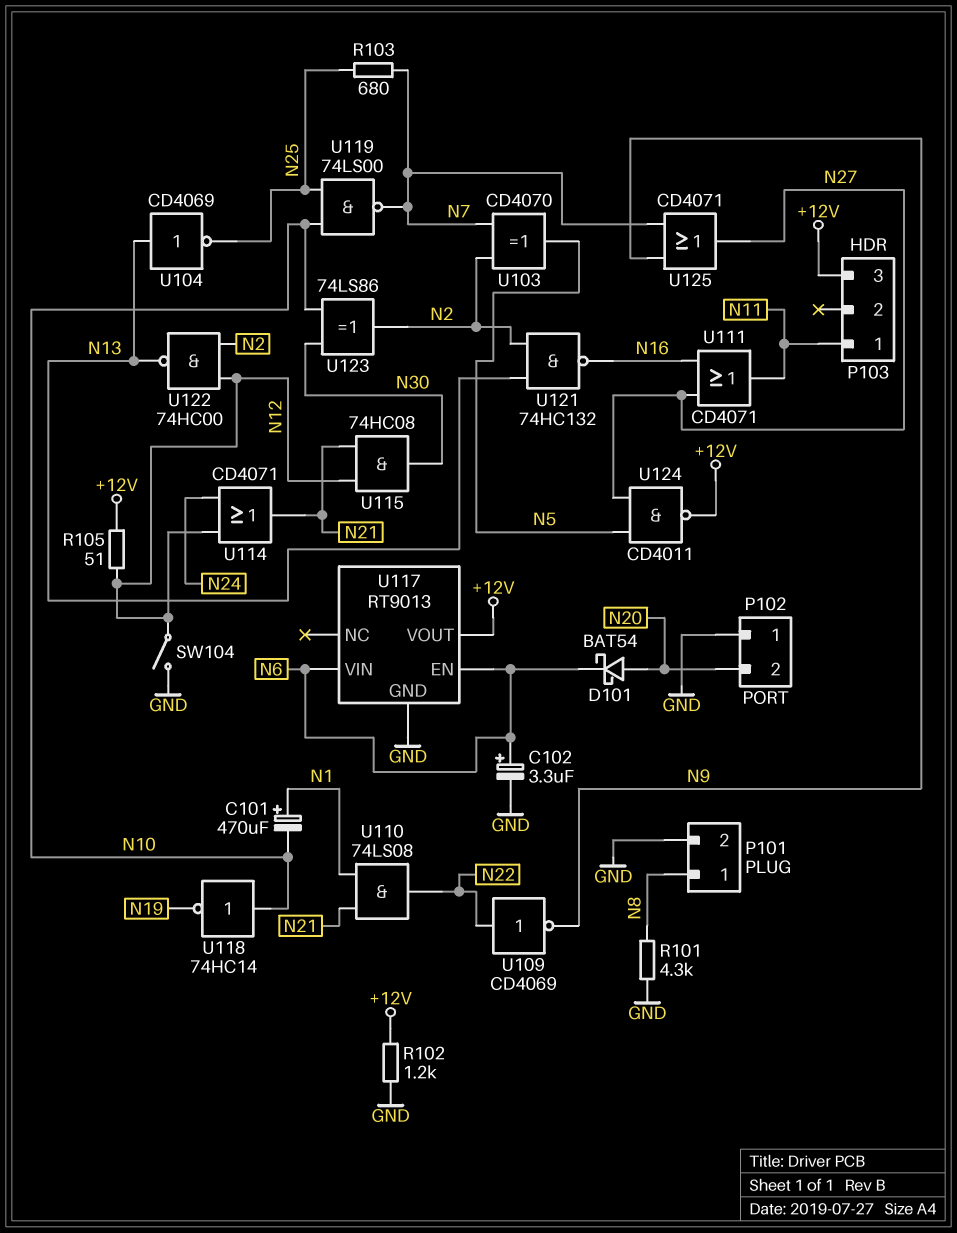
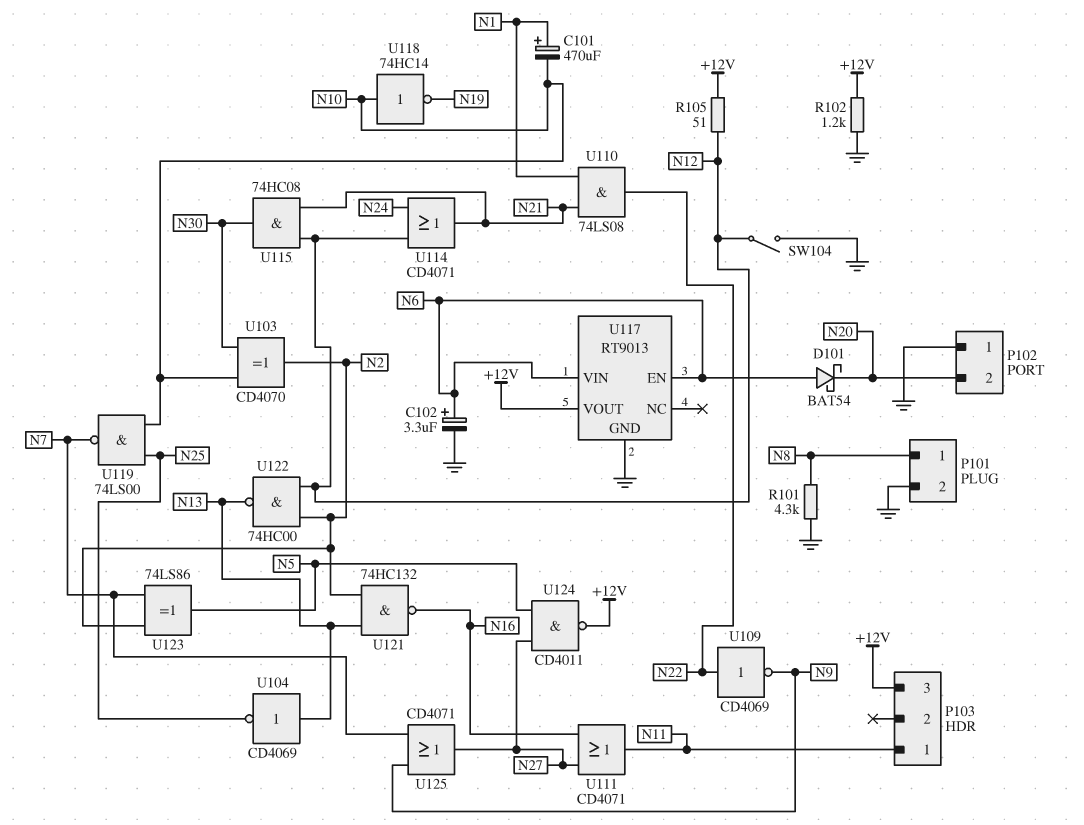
D101: schottky BAT54 (A N20, K N6) -> schottky BAT54 (A N6, K N20)
R103: 680 (N7, N25) -> none
U103: XOR CD4070 (in N2, in N7, out N5) -> XOR CD4070 (in N10, in N30, out N2)
U123: XOR 74LS86 (in N10, in N30, out N2) -> XOR 74LS86 (in N2, in N7, out N5)

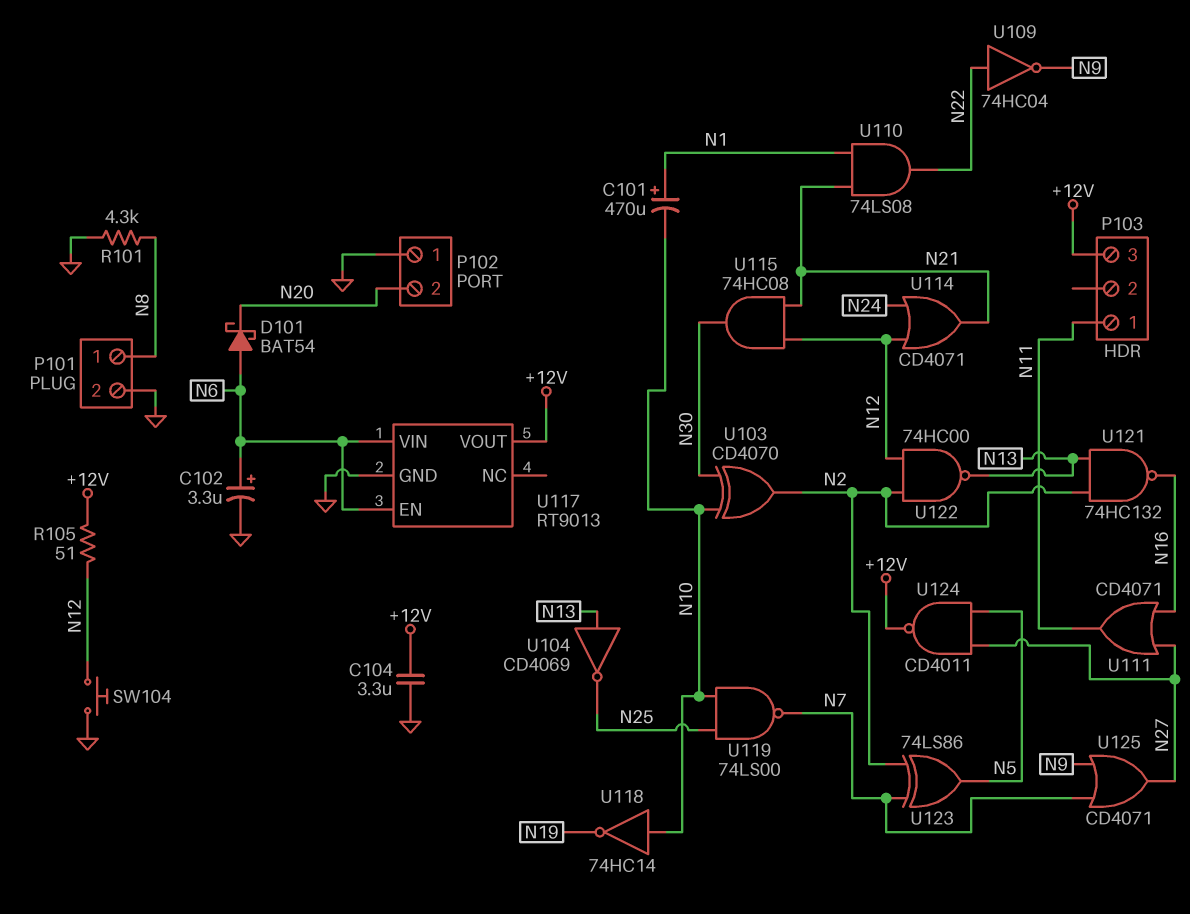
C104: none -> 3.3uF (+12V, GND)
R102: 1.2k (+12V, GND) -> none
SW104: switch (GND, N12) -> button (GND, N12)
U109: NOT CD4069 (in N22, out N9) -> NOT 74HC04 (in N22, out N9)

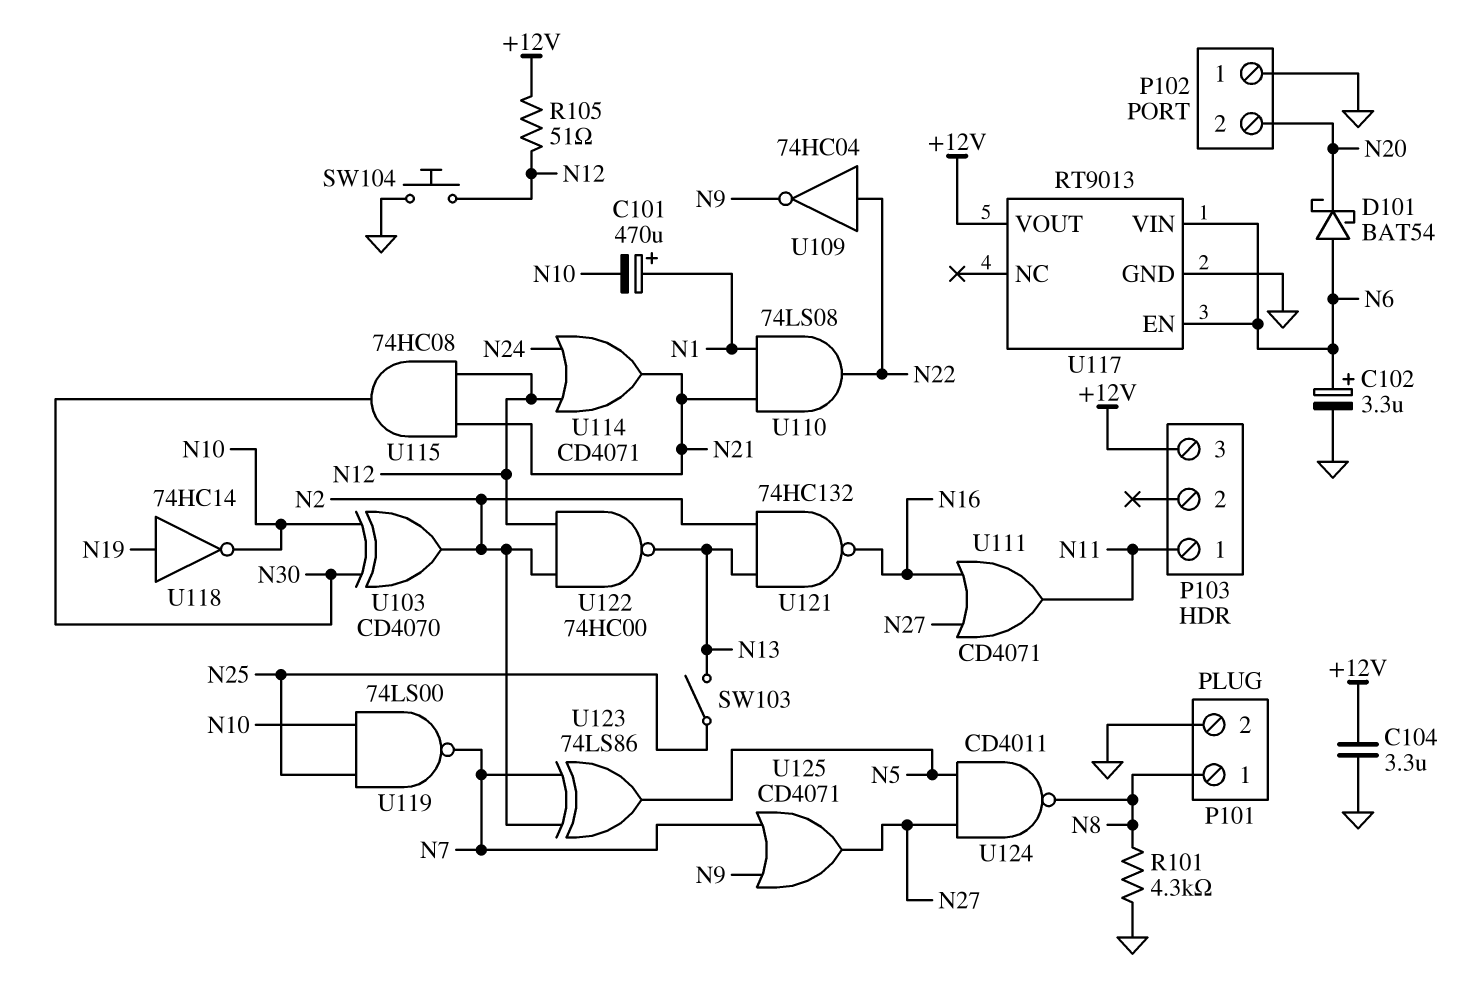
SW103: none -> switch (N13, N25)
U104: NOT CD4069 (in N13, out N25) -> none
U118: NOT 74HC14 (in N10, out N19) -> NOT 74HC14 (in N19, out N10)
U124: NAND CD4011 (in N5, in N27, out +12V) -> NAND CD4011 (in N5, in N27, out N8)

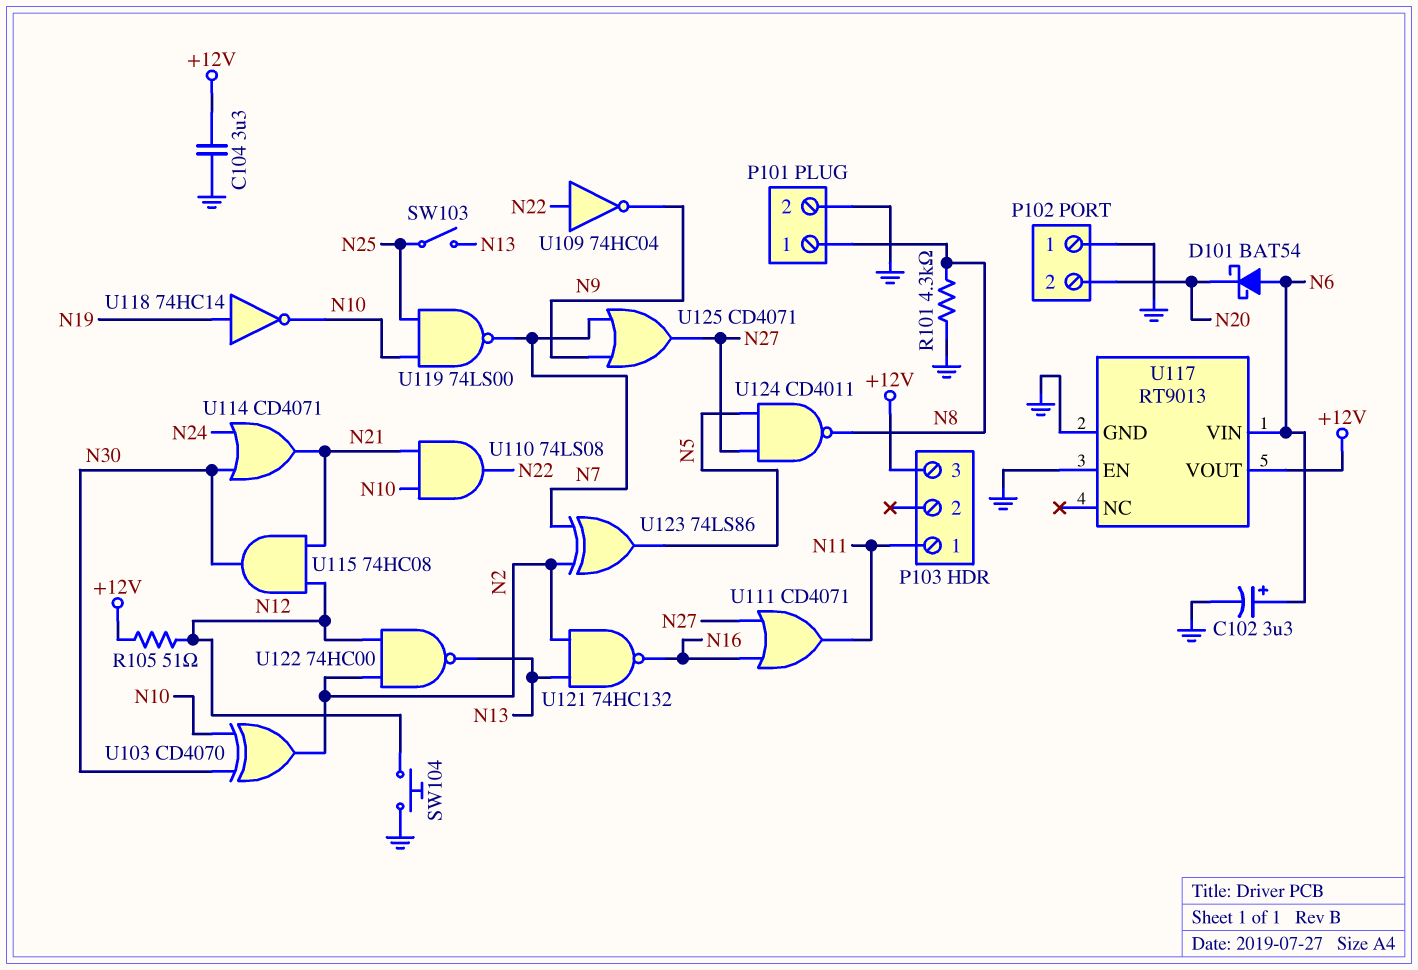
C101: 470uF (plus N1, minus N10) -> none
U110: AND 74LS08 (in N1, in N21, out N22) -> AND 74LS08 (in N10, in N21, out N22)
U114: OR CD4071 (in N12, in N24, out N21) -> OR CD4071 (in N24, in N30, out N21)
U117 pin EN: N6 -> GND

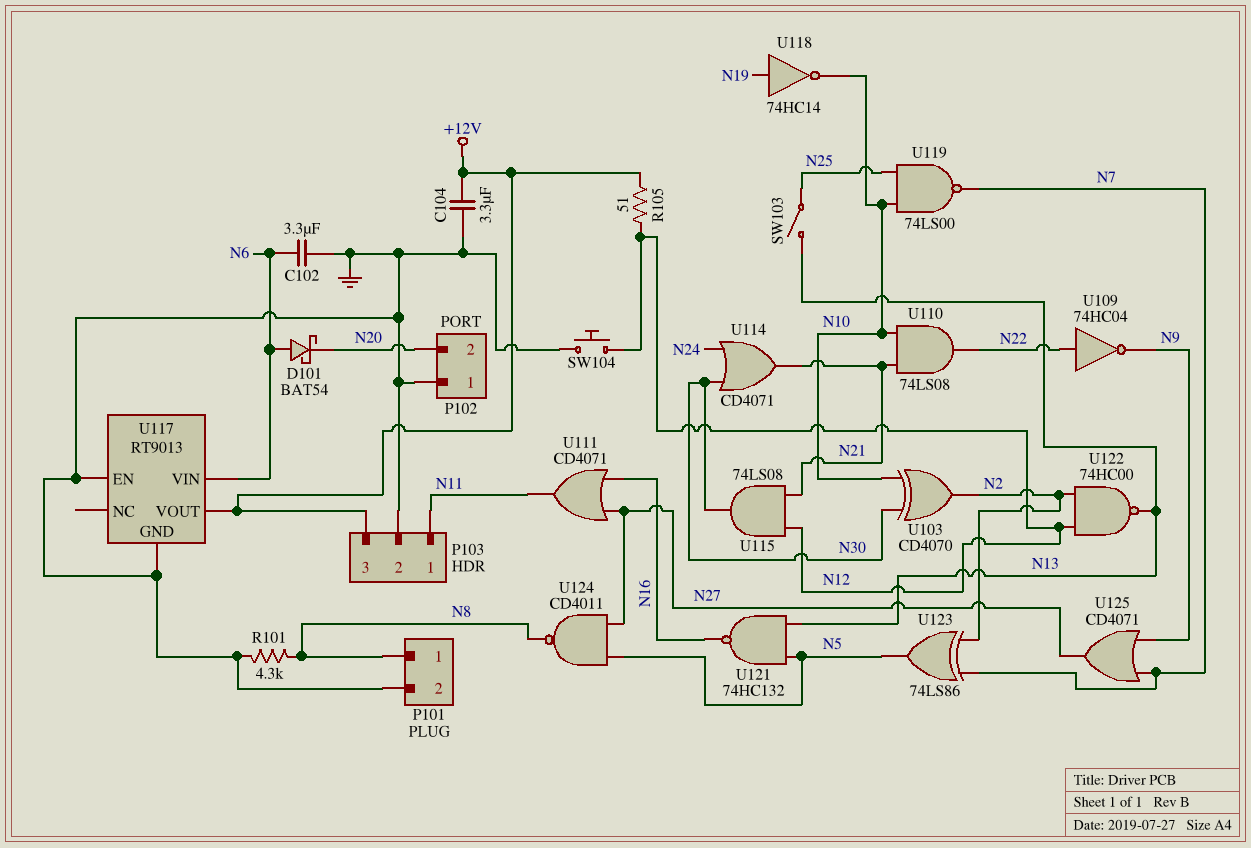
C102: 3.3uF (plus N6, minus GND) -> 3.3uF (GND, N6)
P103 pin 2: none -> GND
U115: AND 74HC08 (in N12, in N21, out N30) -> AND 74LS08 (in N12, in N21, out N30)
U121: NAND 74HC132 (in N2, in N13, out N16) -> NAND 74HC132 (in N5, in N13, out N16)

